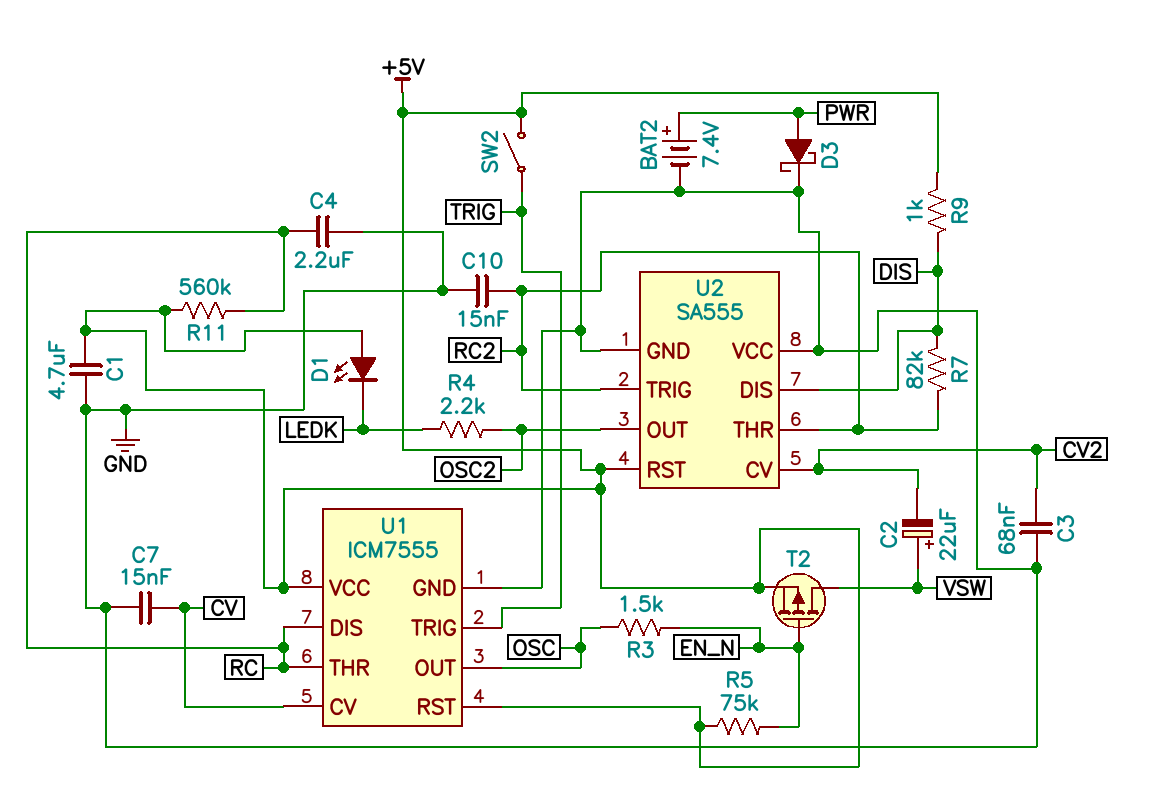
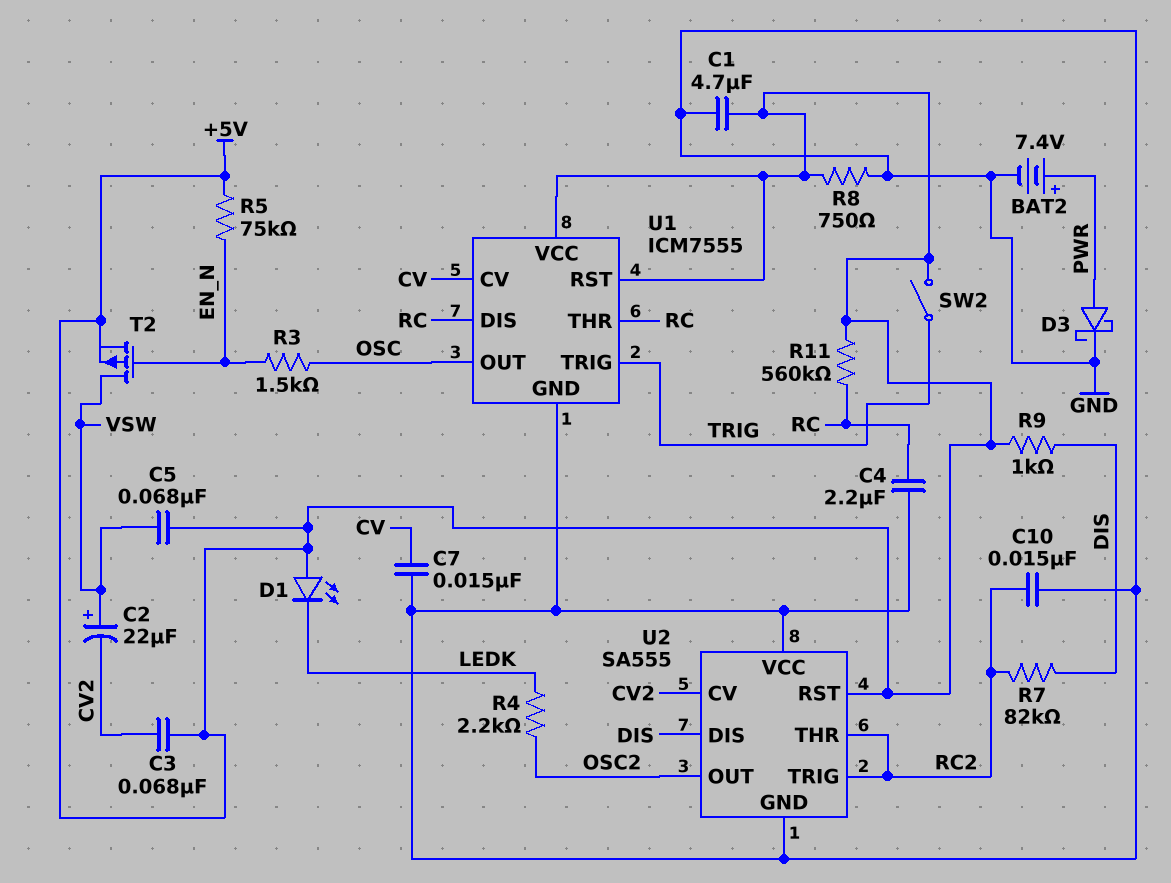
C3: 68nF (CV2, GND) -> 68nF (+5V, CV2)
C5: none -> 68nF (+5V, VSW)
R8: none -> 750 (+5V, GND)

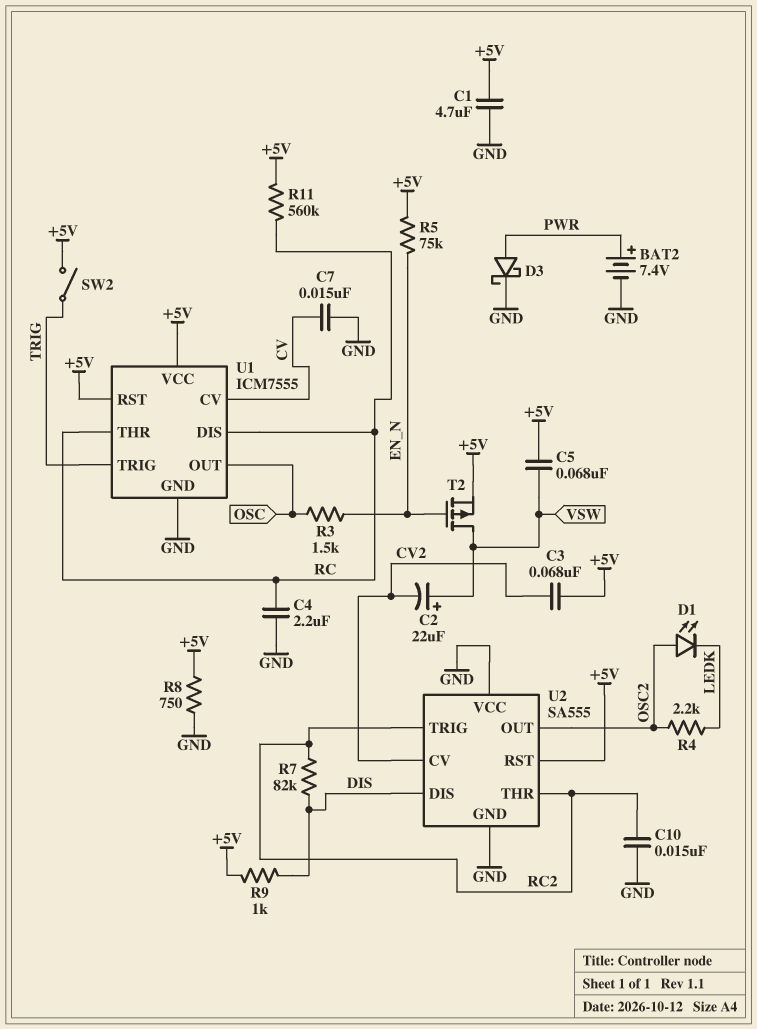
D1: LED (A +5V, K LEDK) -> LED (A OSC2, K LEDK)

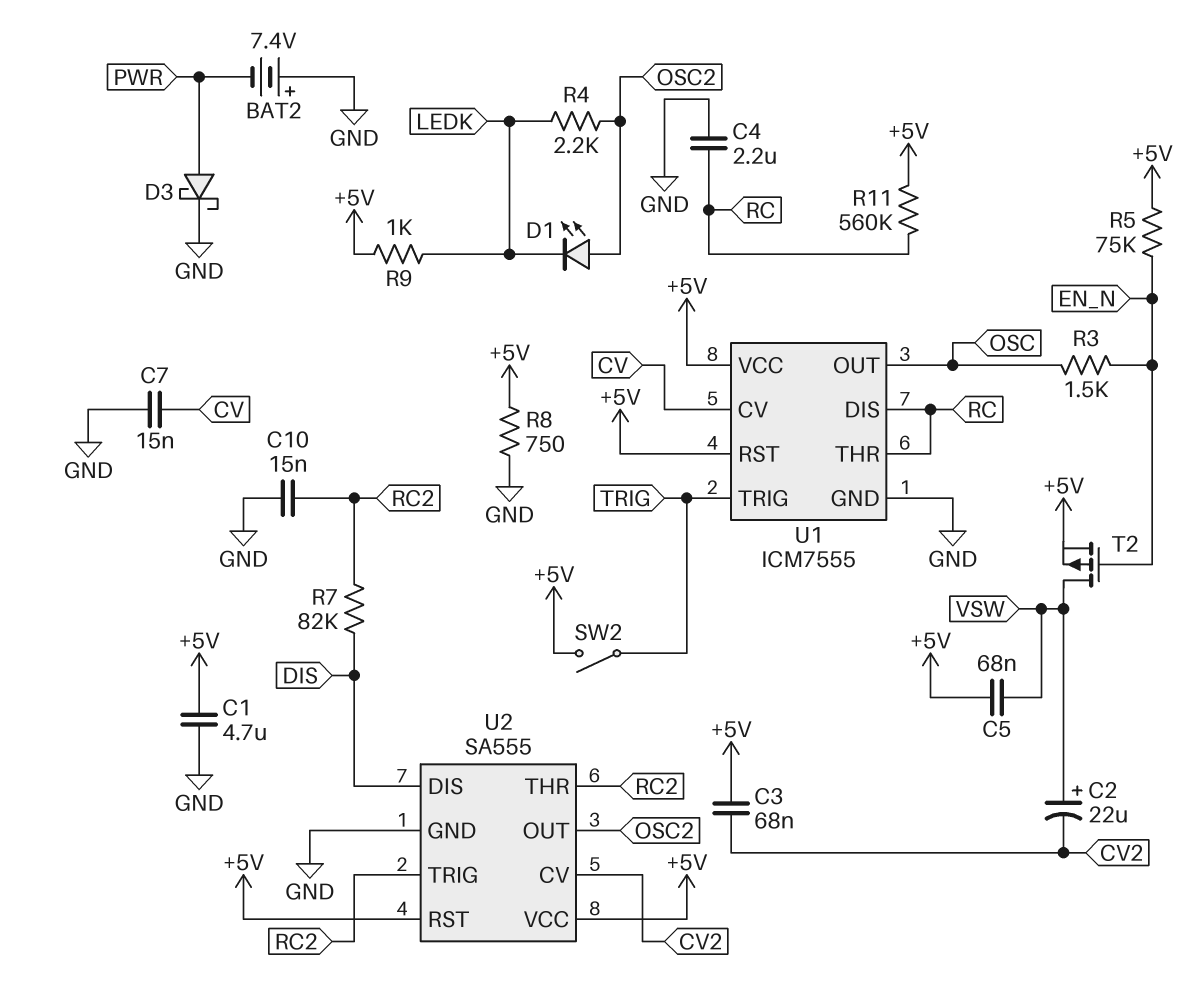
BAT2: 7.4V (plus PWR, minus GND) -> 7.4V (plus GND, minus PWR)
R9: 1k (+5V, DIS) -> 1k (+5V, LEDK)
U2 pin VCC: GND -> +5V

